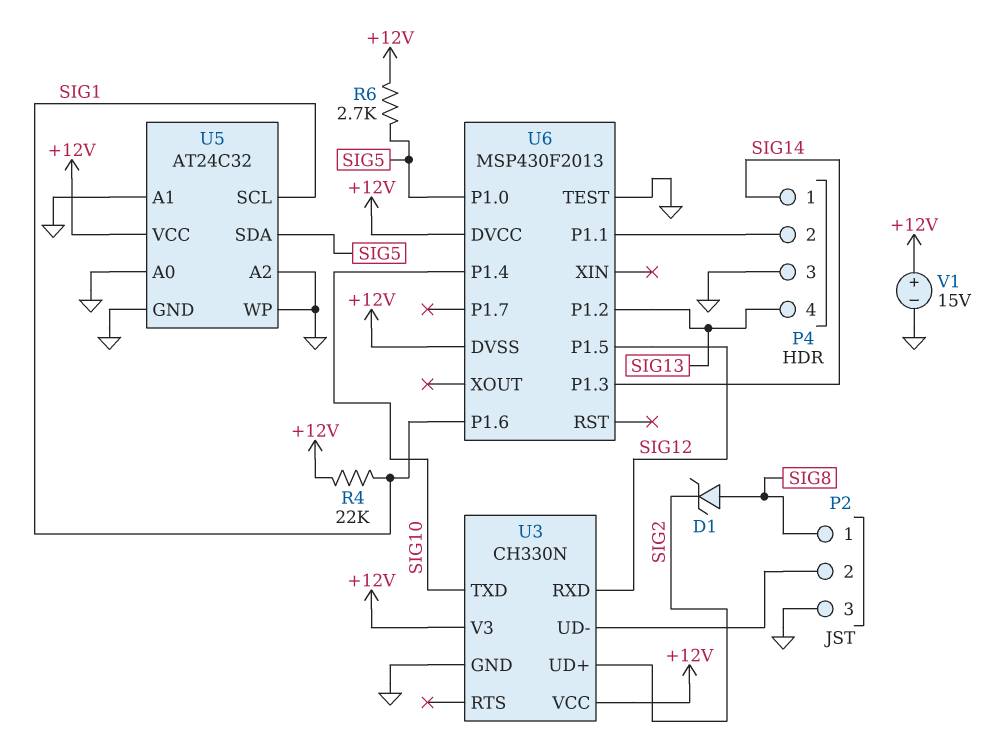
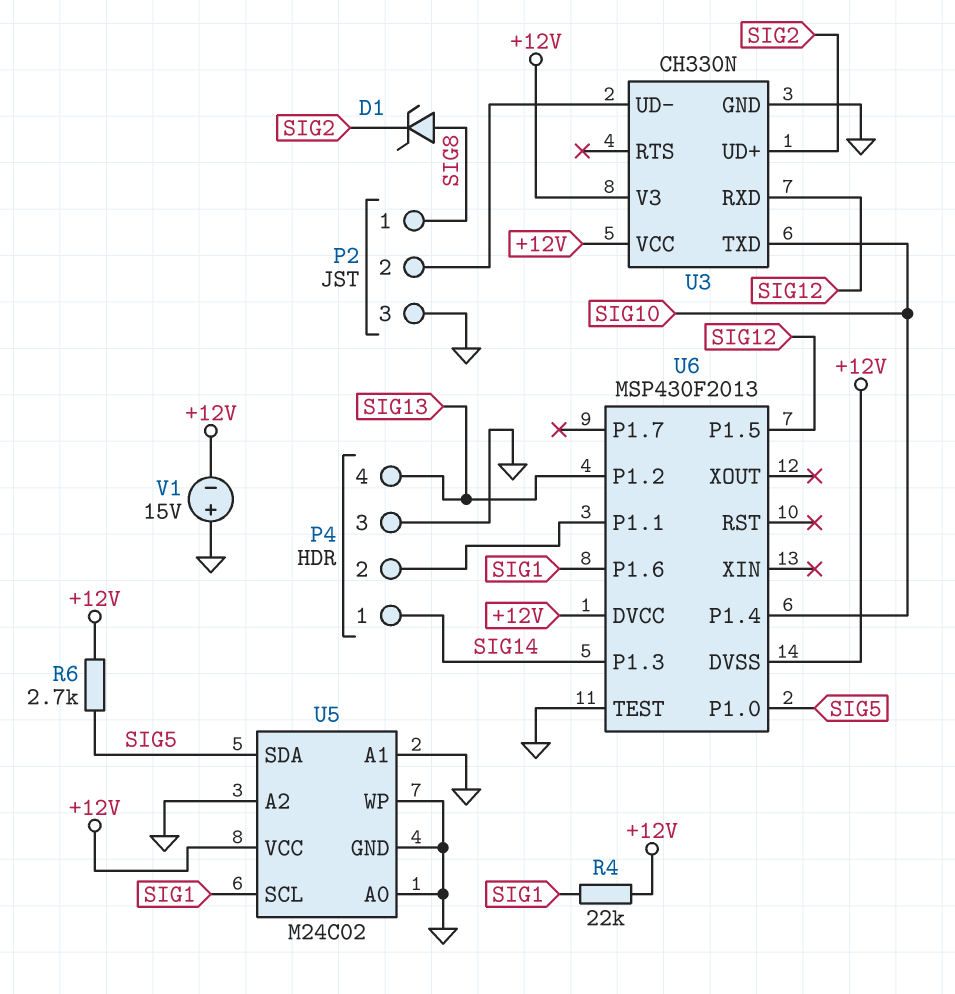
U5: AT24C32 -> M24C02
V1: 15V (plus +12V, minus GND) -> 15V (plus GND, minus +12V)

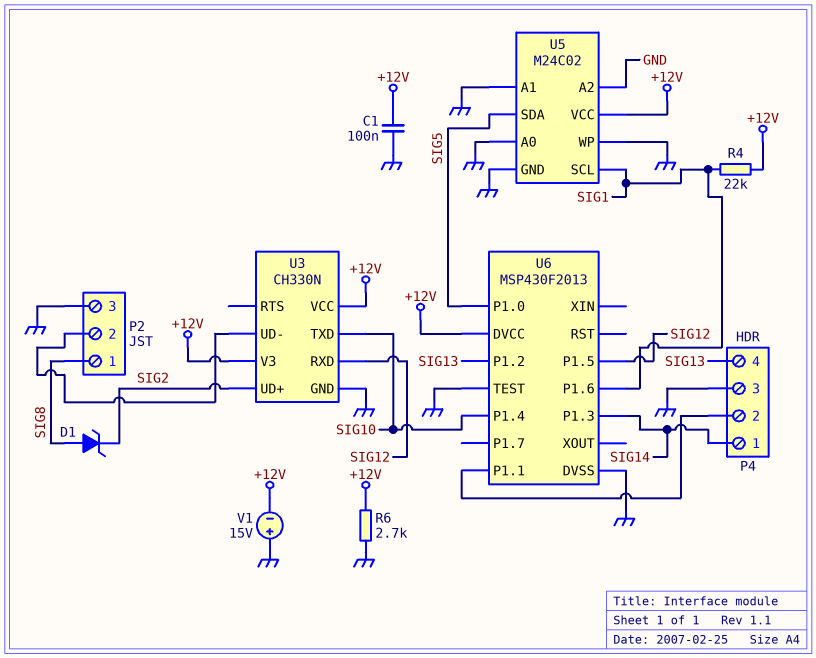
C1: none -> 100nF (+12V, GND)
R6: 2.7k (+12V, SIG5) -> 2.7k (+12V, GND)
U6 pin DVSS: +12V -> GND

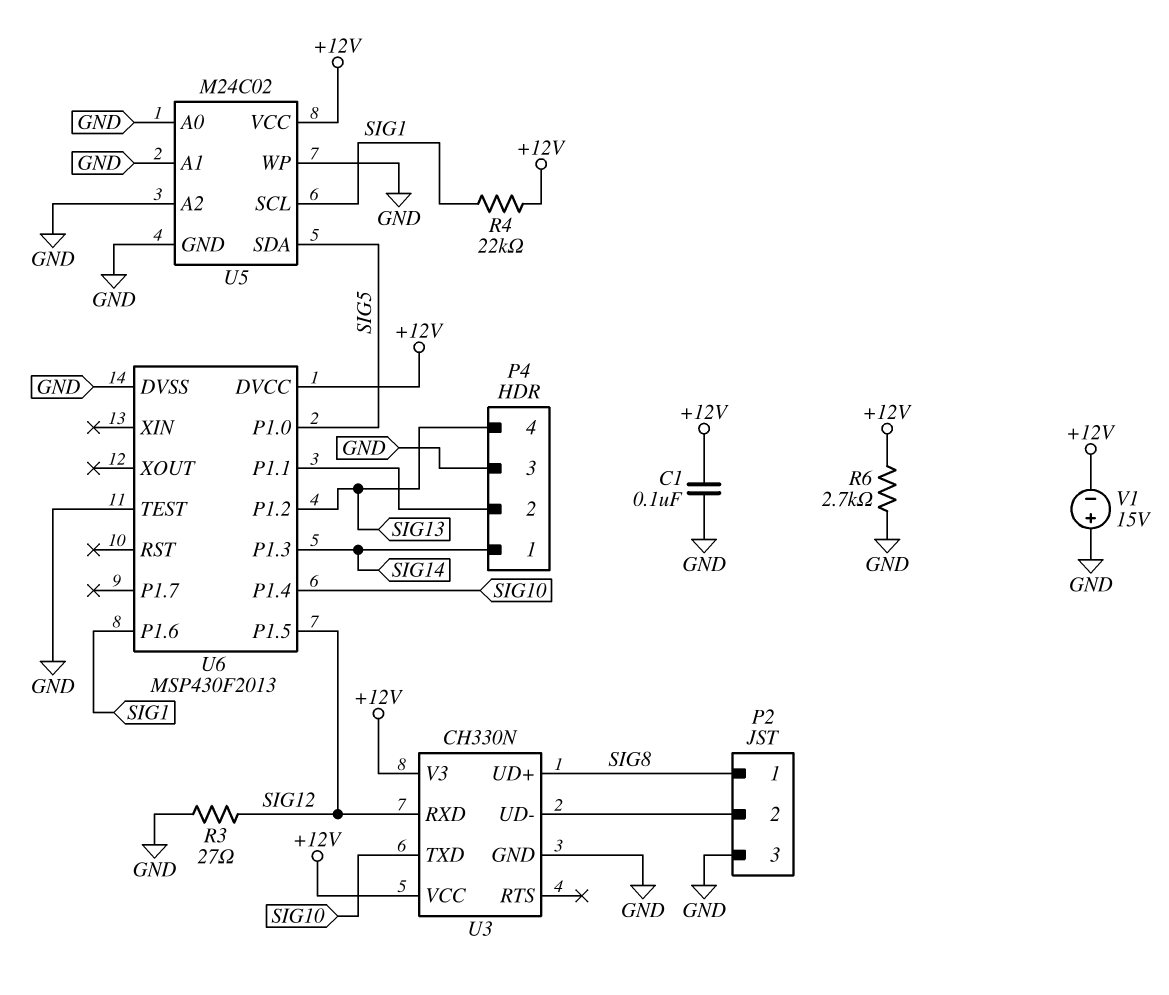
D1: zener (A SIG8, K SIG2) -> none
R3: none -> 27 (GND, SIG12)
U3 pin UD+: SIG2 -> SIG8

